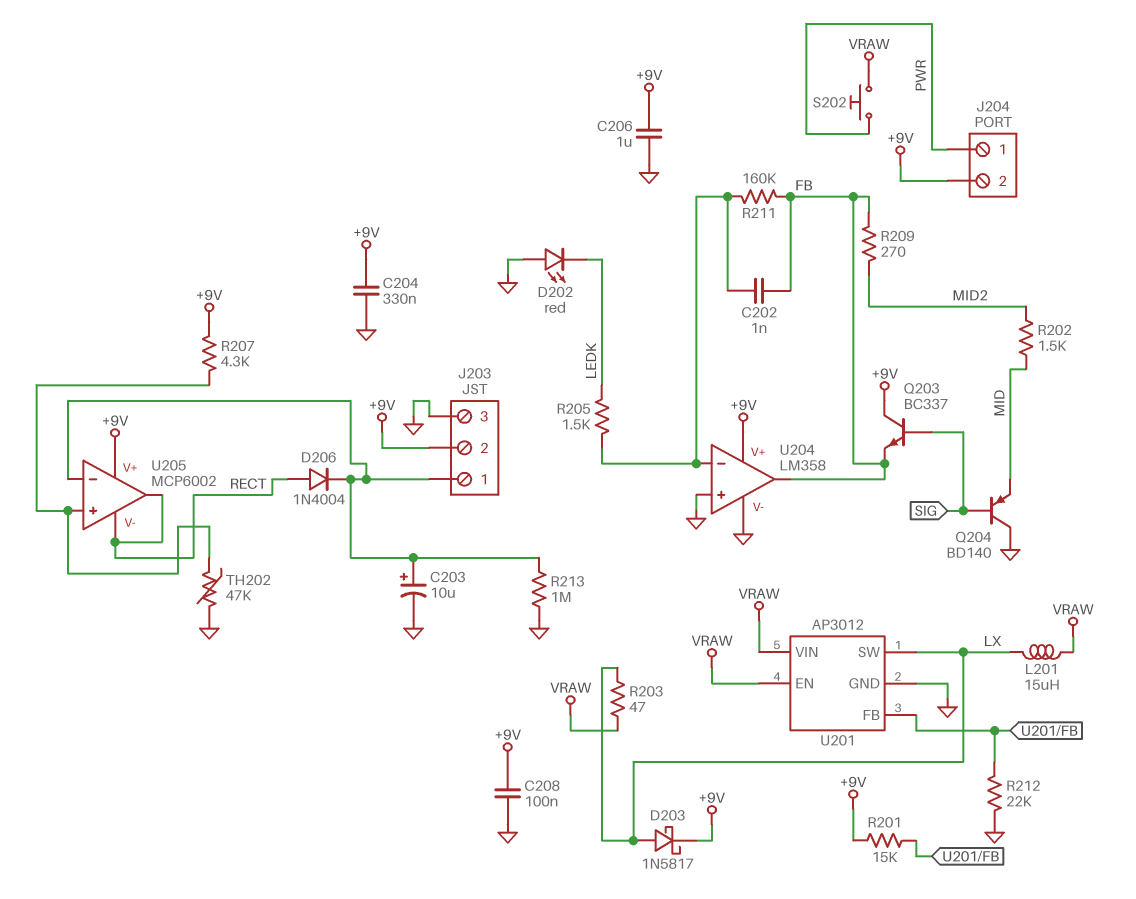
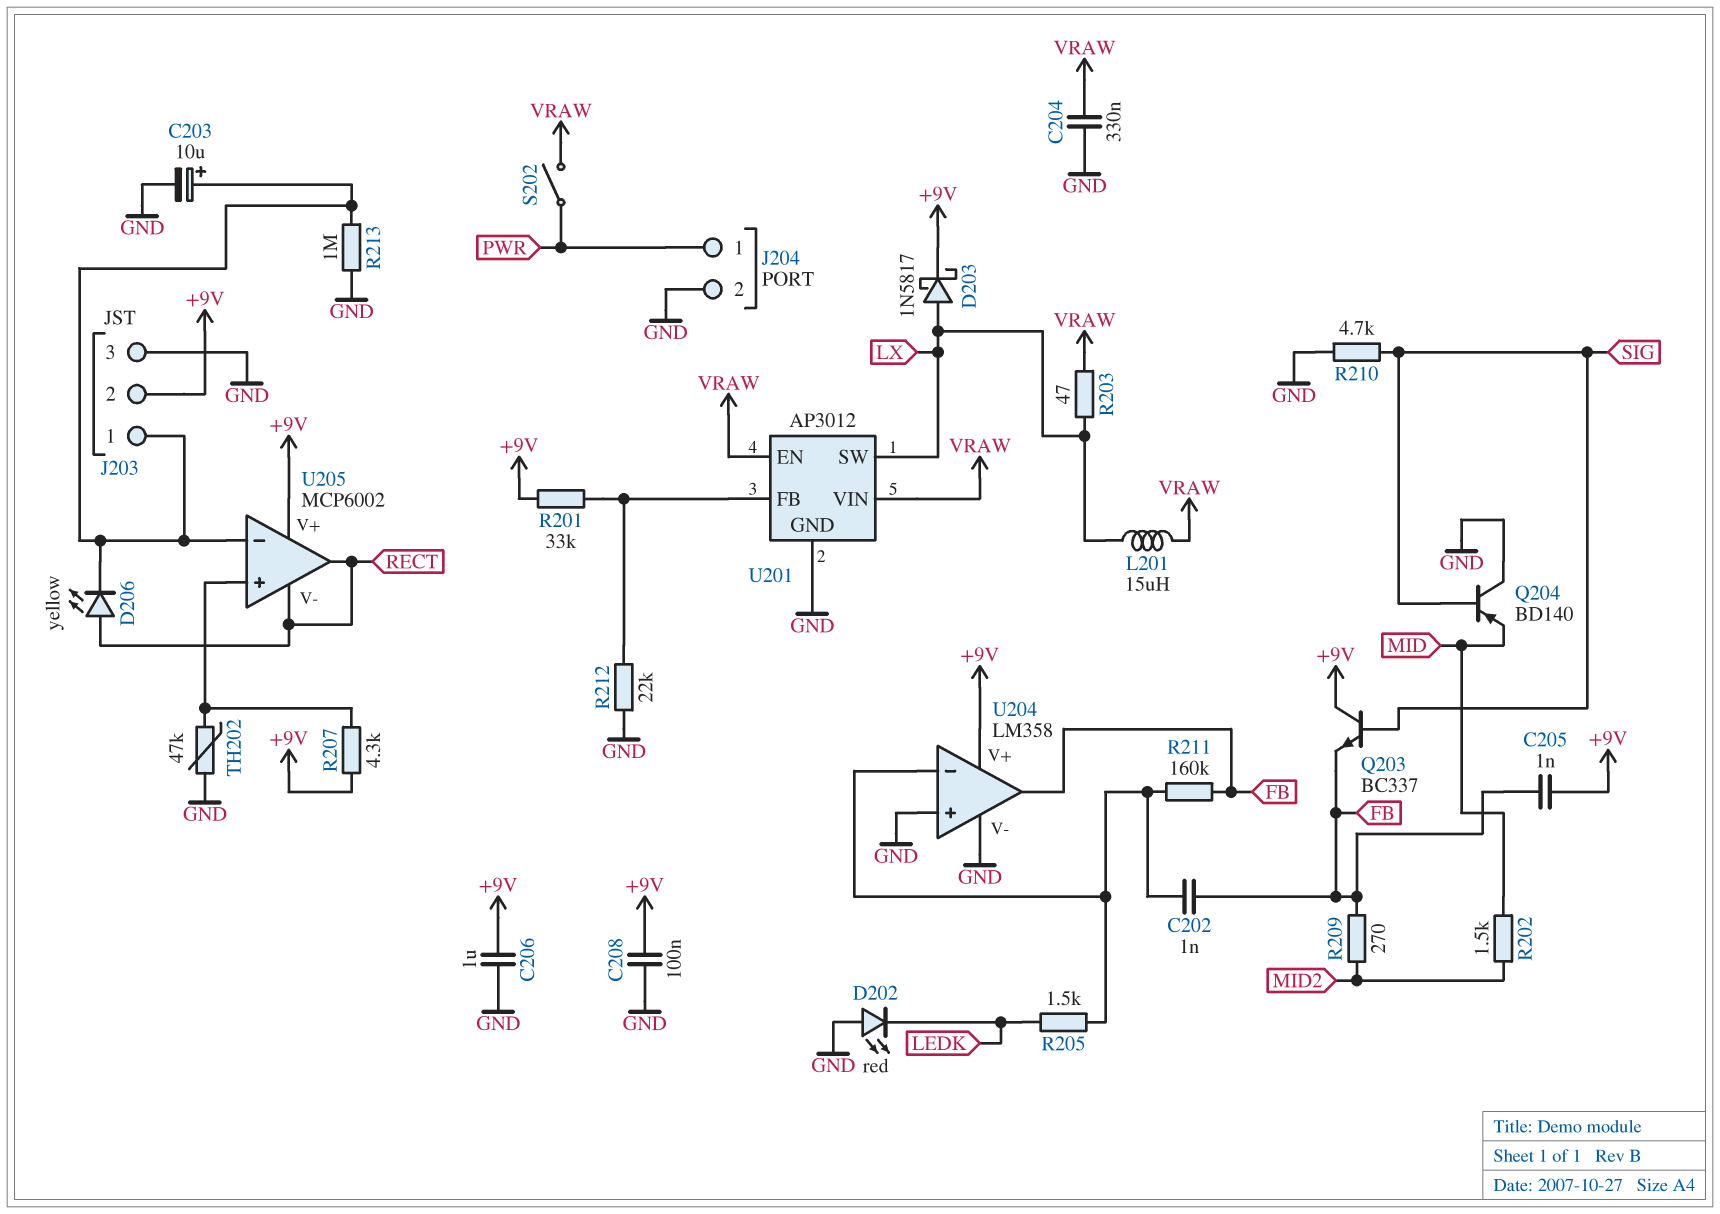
C204: 330nF (+9V, GND) -> 330nF (GND, VRAW)
C205: none -> 1nF (+9V, FB)
D206: diode 1N4004 (A RECT, K J203/1) -> LED yellow (A RECT, K J203/1)
J204 pin 2: +9V -> GND
R201: 15k (+9V, U201/FB) -> 33k (+9V, U201/FB)
R210: none -> 4.7k (GND, SIG)
S202: button (PWR, VRAW) -> switch (PWR, VRAW)

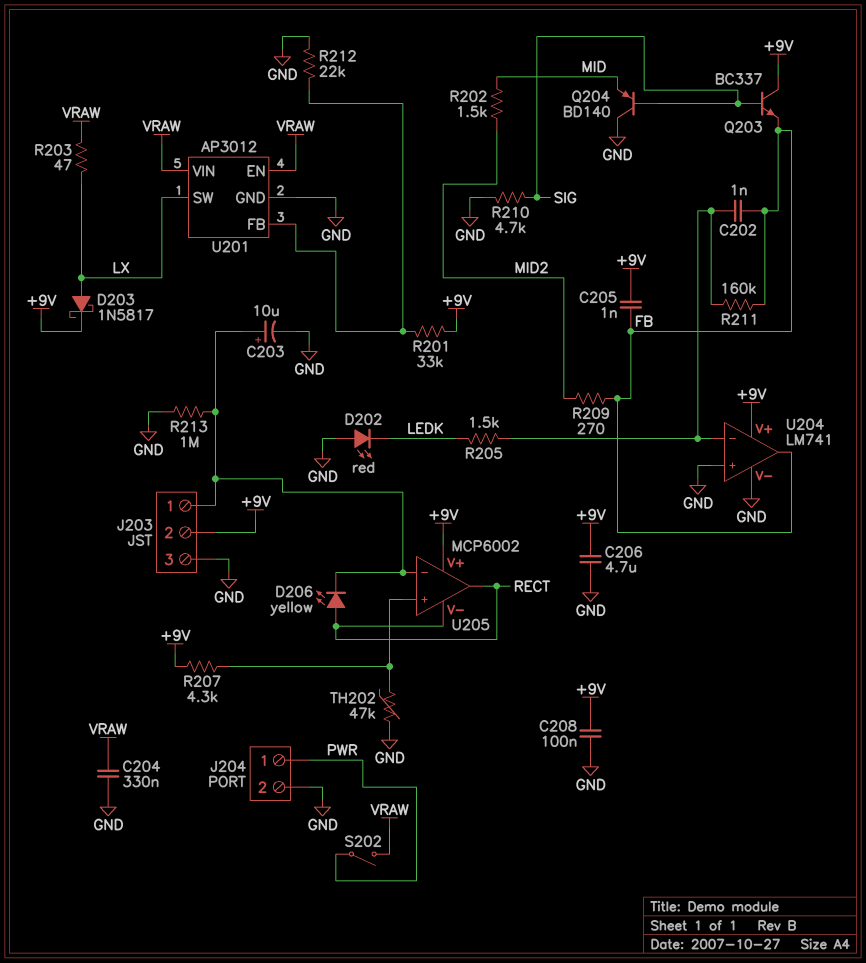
C206: 1uF (+9V, GND) -> 4.7uF (+9V, GND)
L201: 15uH (LX, VRAW) -> none
U204: LM358 -> LM741

